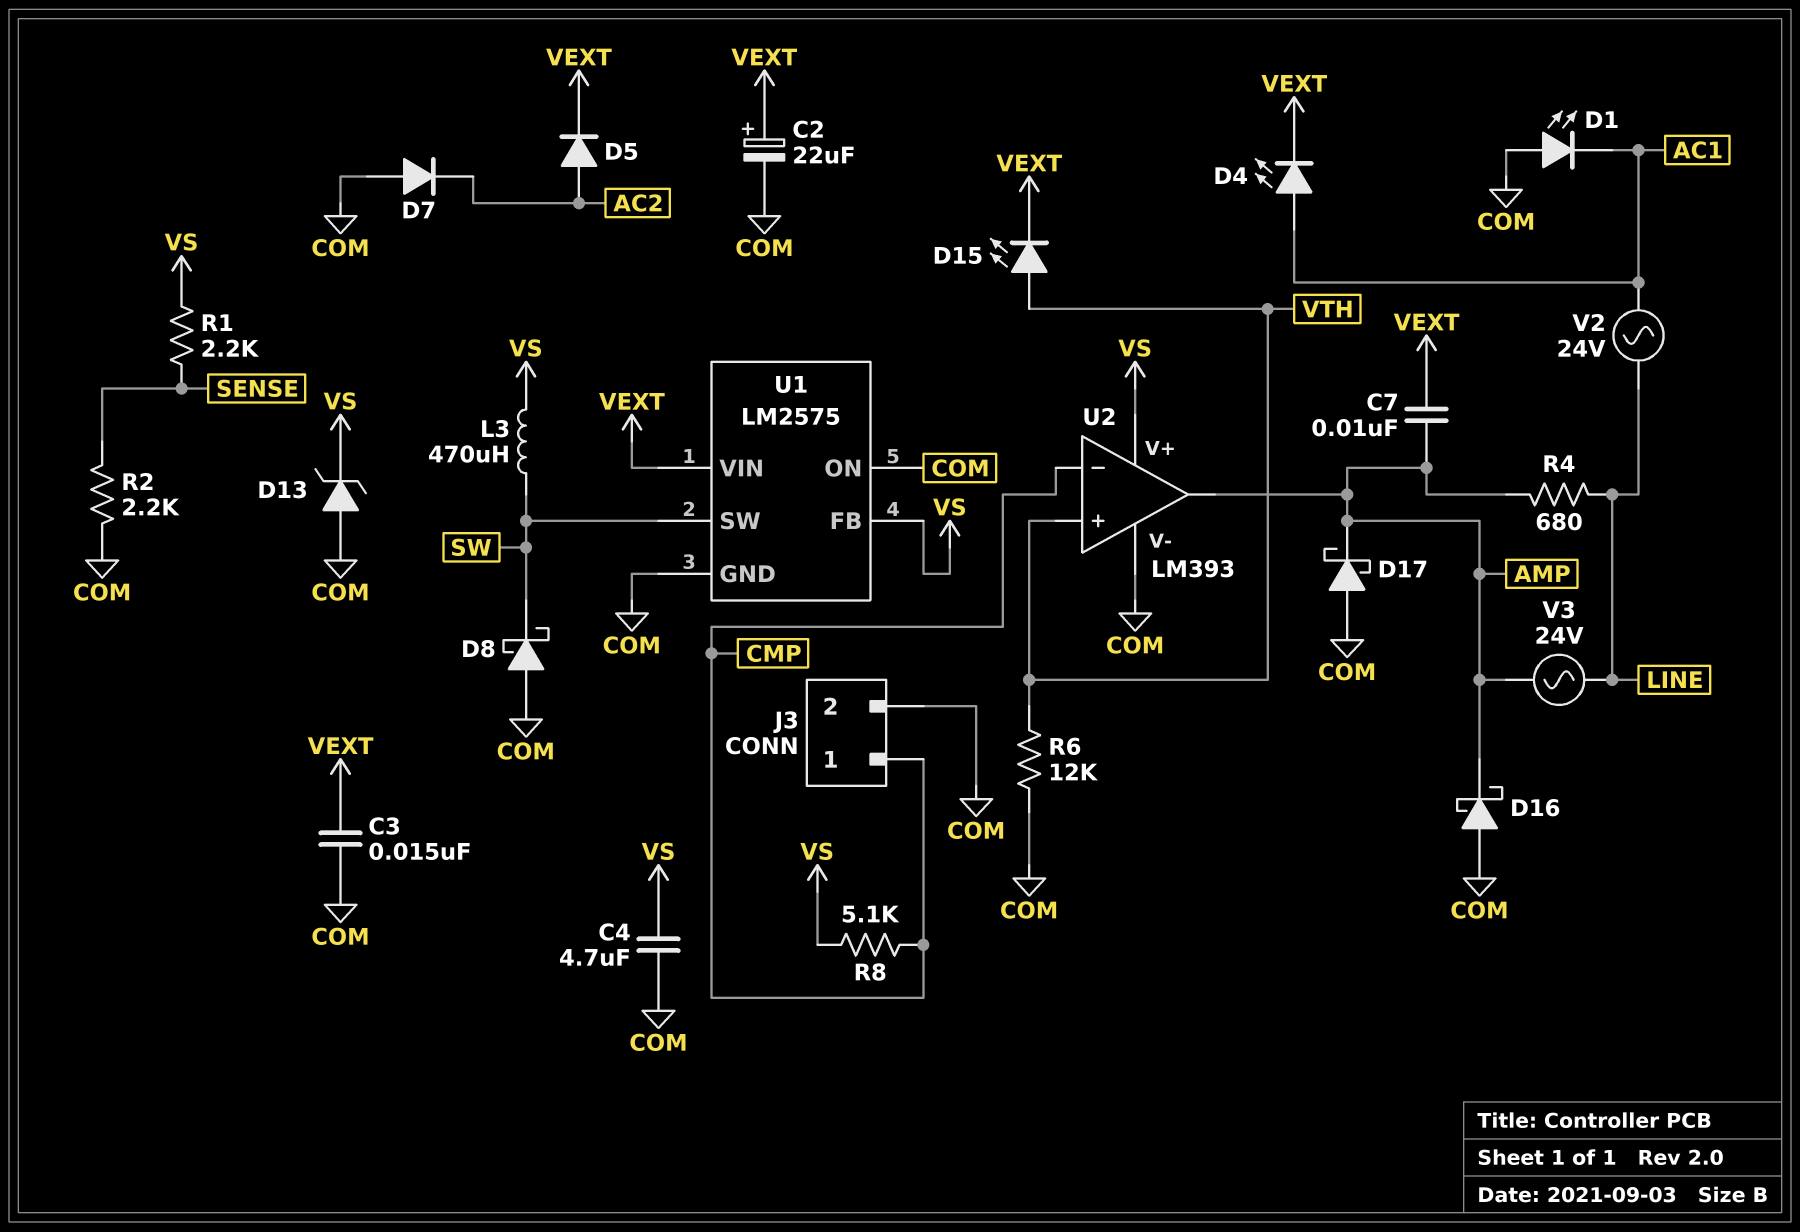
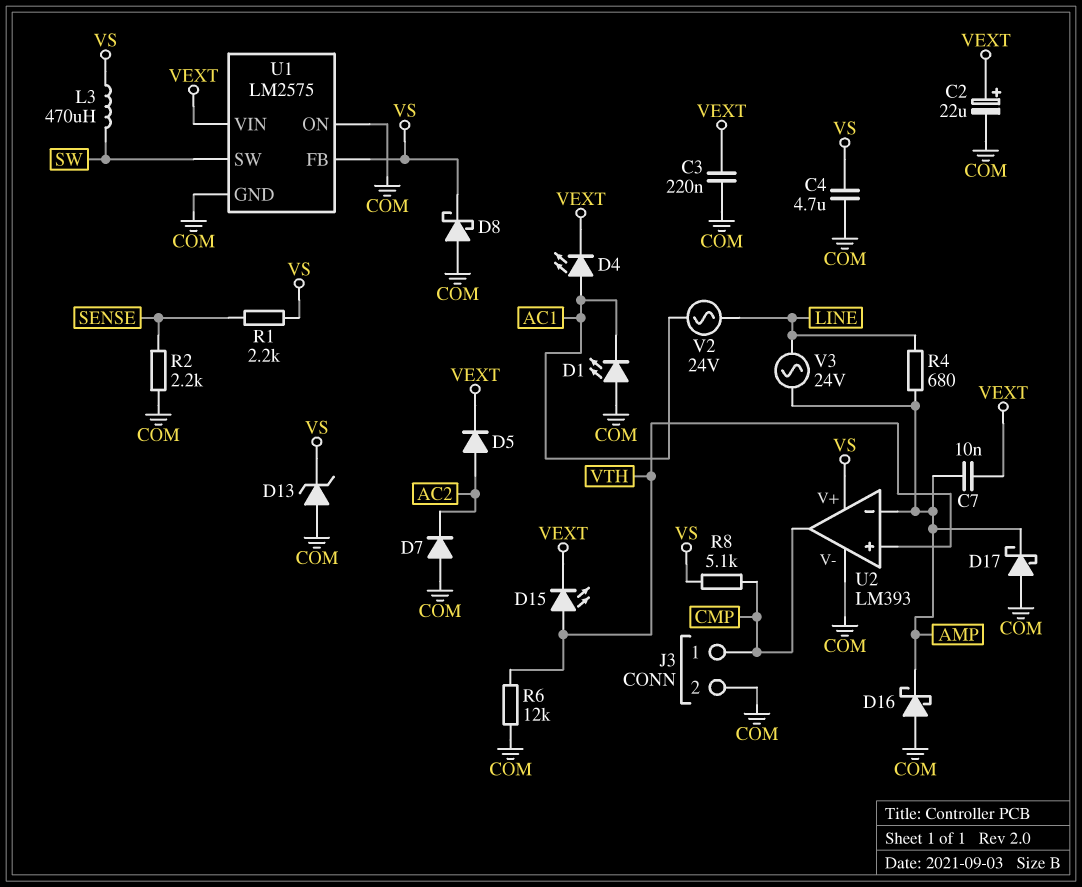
C3: 15nF (COM, VEXT) -> 220nF (COM, VEXT)
D8: schottky (A COM, K SW) -> schottky (A COM, K VS)
U2 pin in-: CMP -> AMP
U2 pin out: AMP -> CMP

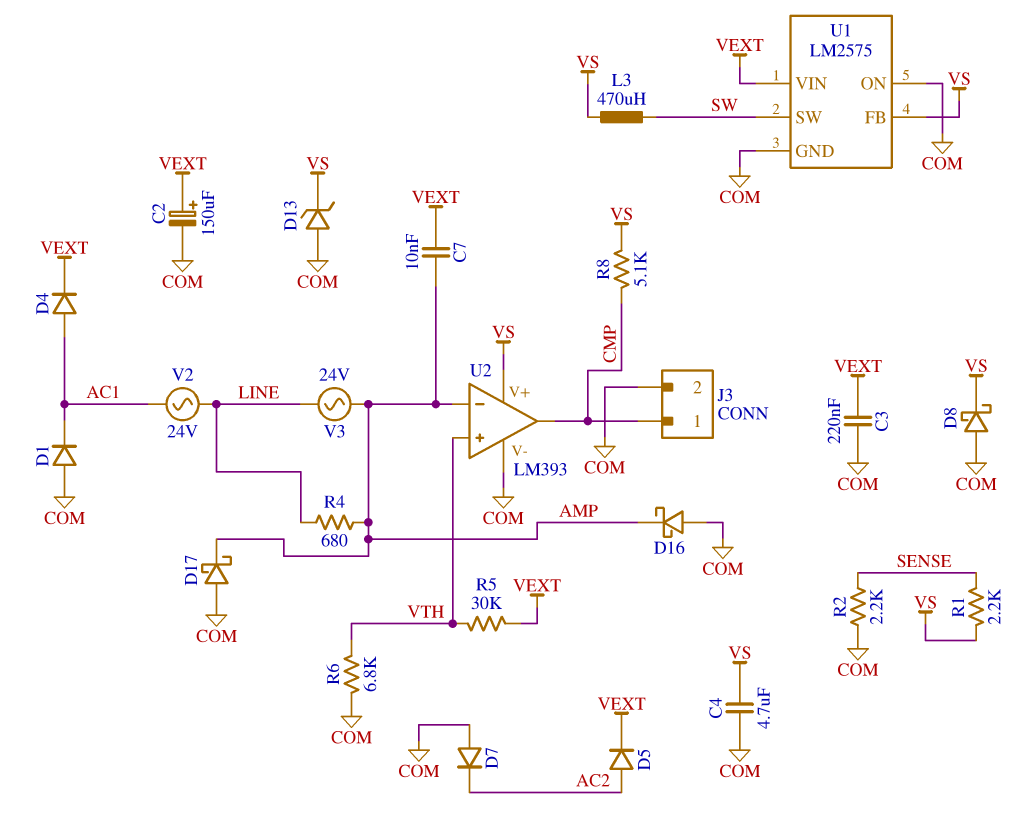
C2: 22uF (plus VEXT, minus COM) -> 150uF (plus VEXT, minus COM)
D1: LED (A COM, K AC1) -> diode (A COM, K AC1)
D4: LED (A AC1, K VEXT) -> diode (A AC1, K VEXT)
D15: LED (A VTH, K VEXT) -> none
R5: none -> 30k (VEXT, VTH)
R6: 12k (COM, VTH) -> 6.8k (COM, VTH)

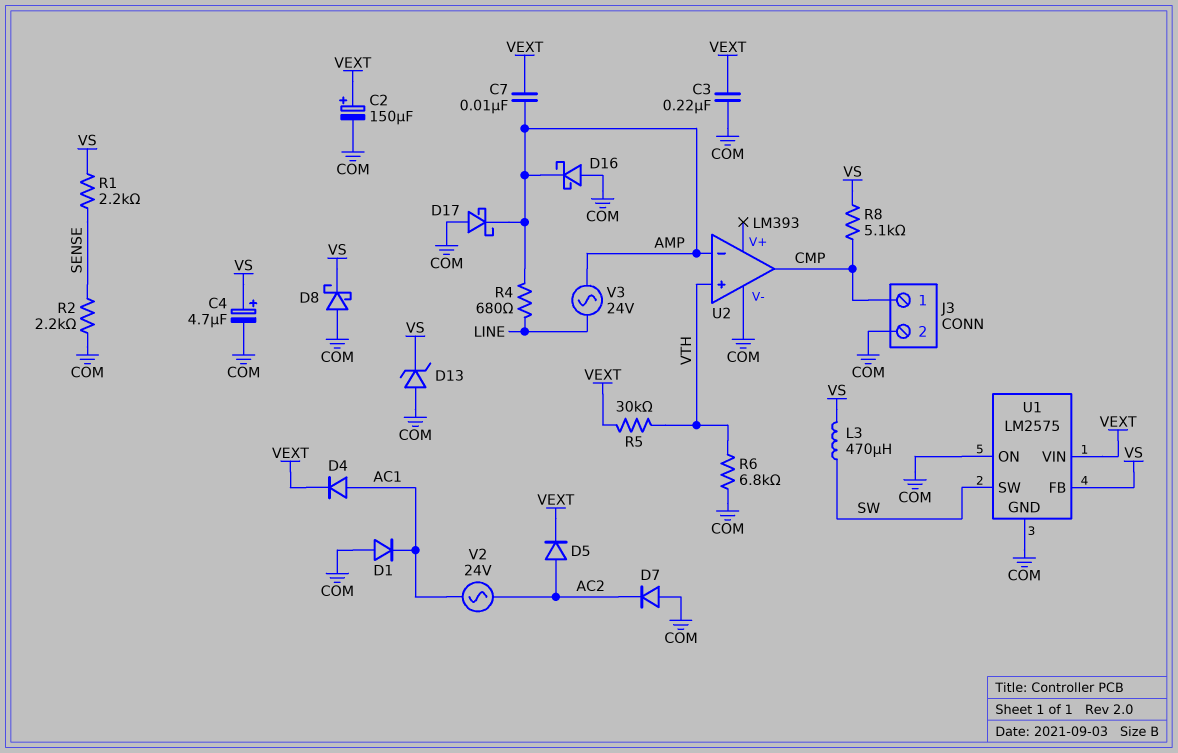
C4: 4.7uF (COM, VS) -> 4.7uF (plus VS, minus COM)
U2 pin V+: VS -> none
V2: AC 24V (AC1, LINE) -> AC 24V (AC1, AC2)

